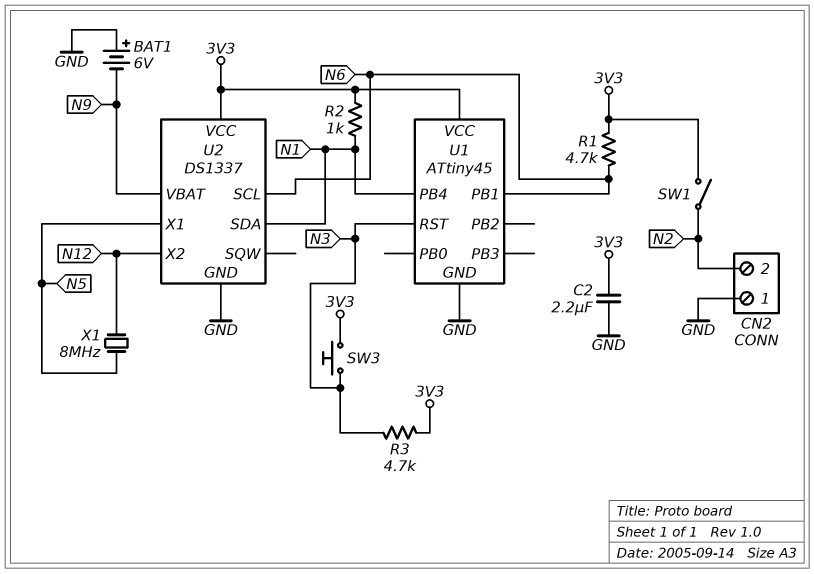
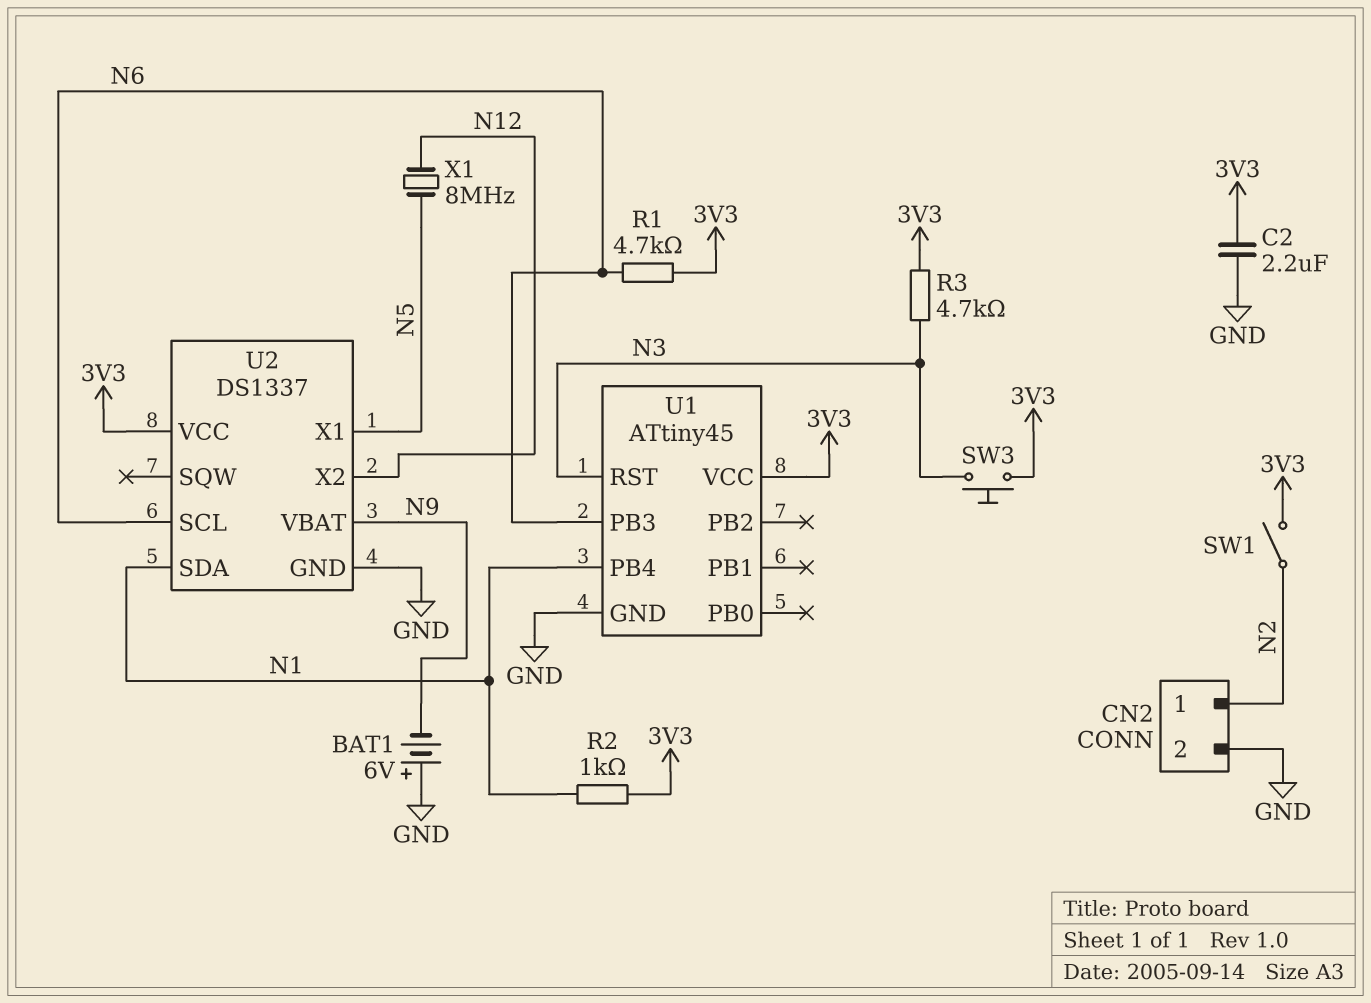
CN2 pin 1: GND -> N2
CN2 pin 2: N2 -> GND
U1 pin PB1: N6 -> none
U1 pin PB3: none -> N6

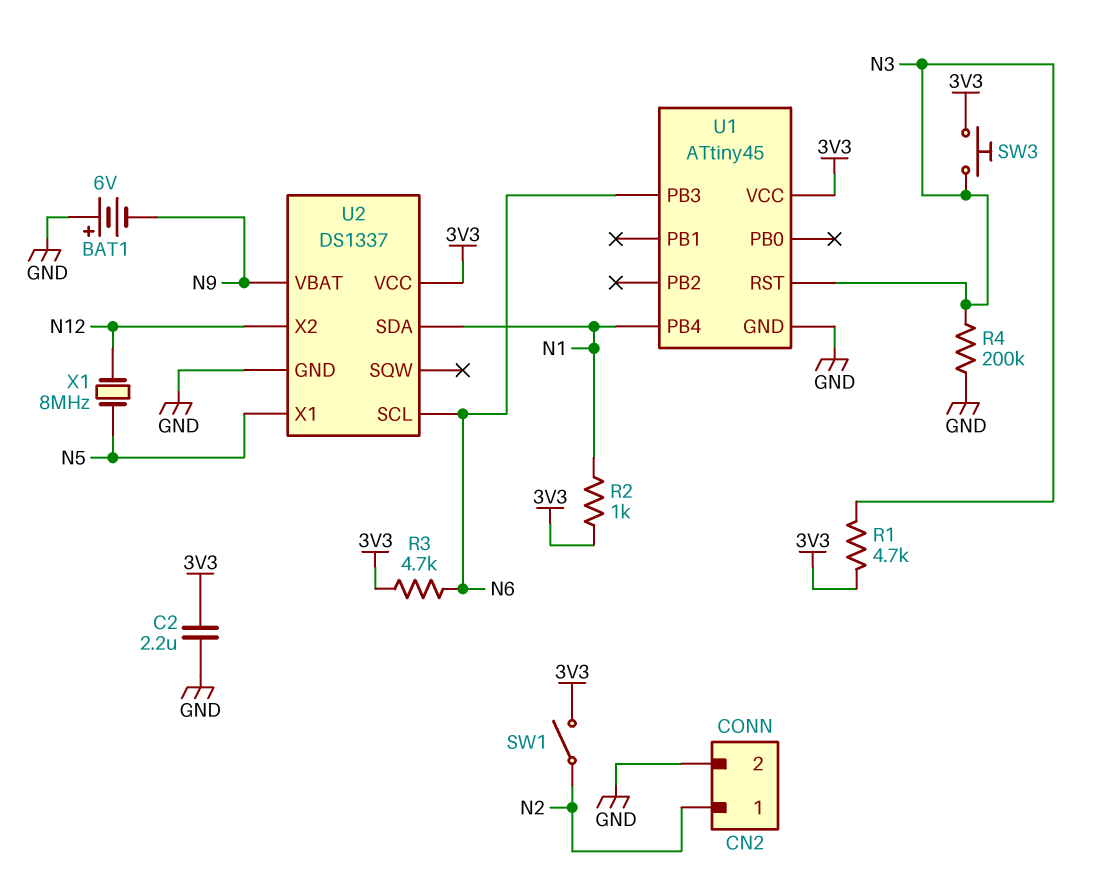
R1: 4.7k (3V3, N6) -> 4.7k (3V3, N3)
R3: 4.7k (3V3, N3) -> 4.7k (3V3, N6)
R4: none -> 200k (GND, N3)

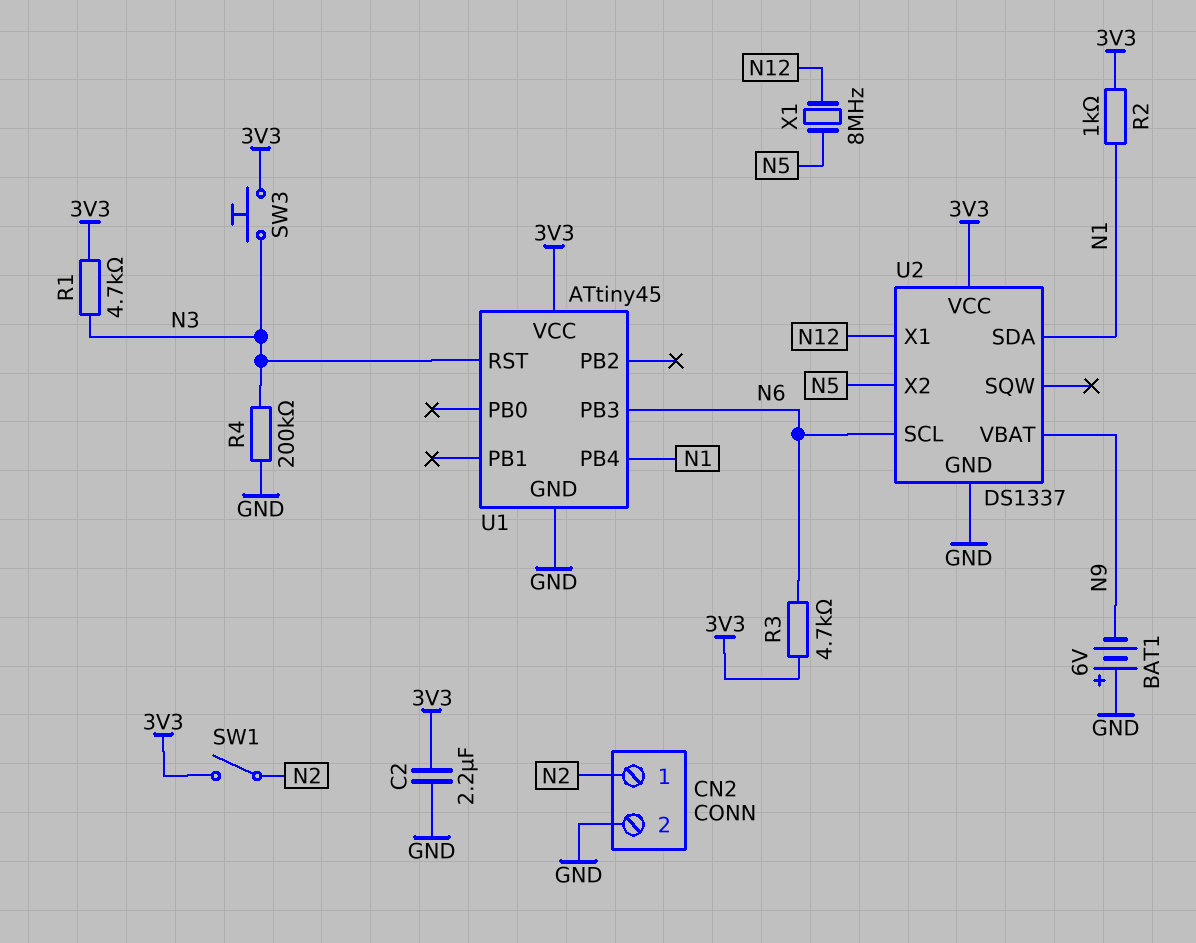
U2 pin X1: N5 -> N12
U2 pin X2: N12 -> N5

